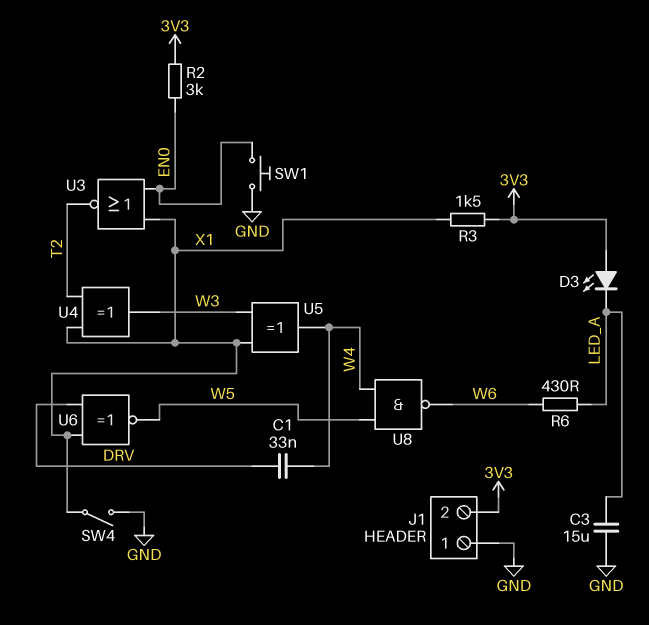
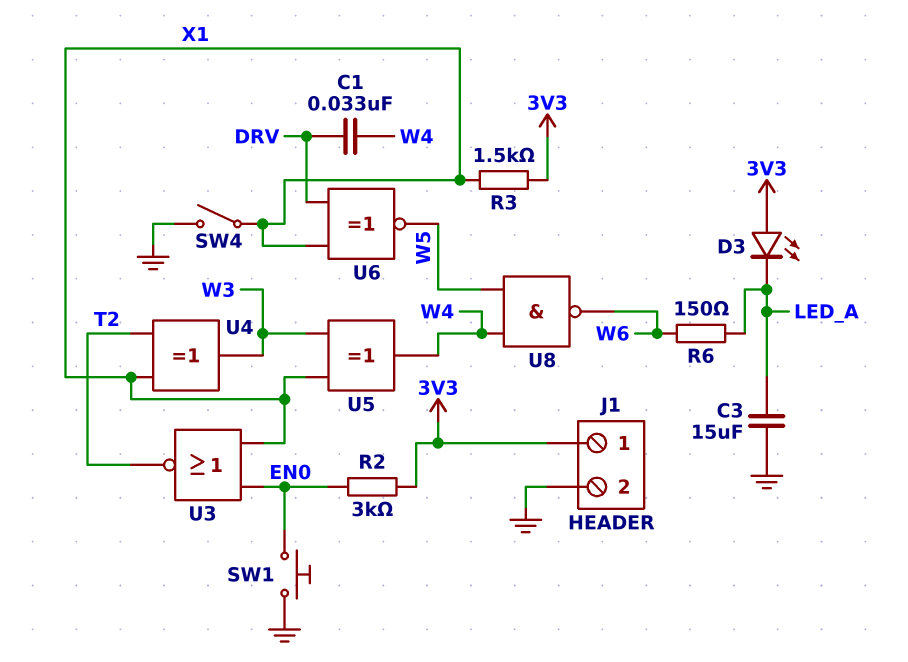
J1 pin 1: GND -> 3V3
J1 pin 2: 3V3 -> GND
R6: 430 (LED_A, W6) -> 150 (LED_A, W6)

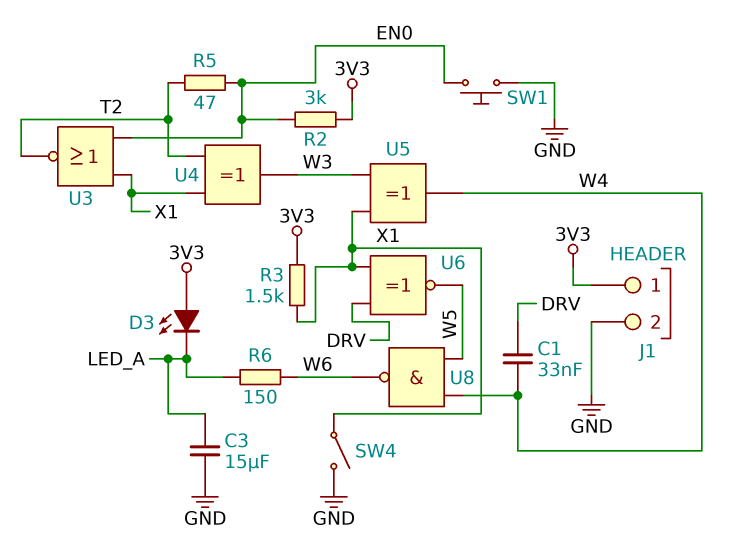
R5: none -> 47 (EN0, T2)

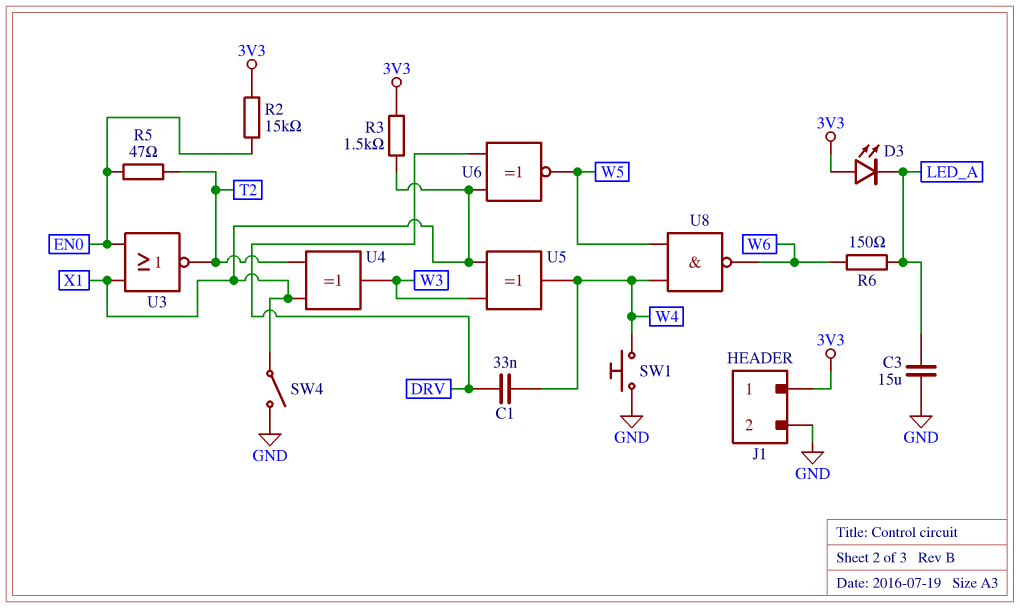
R2: 3k (3V3, EN0) -> 15k (3V3, EN0)
SW1: button (EN0, GND) -> button (GND, W4)

